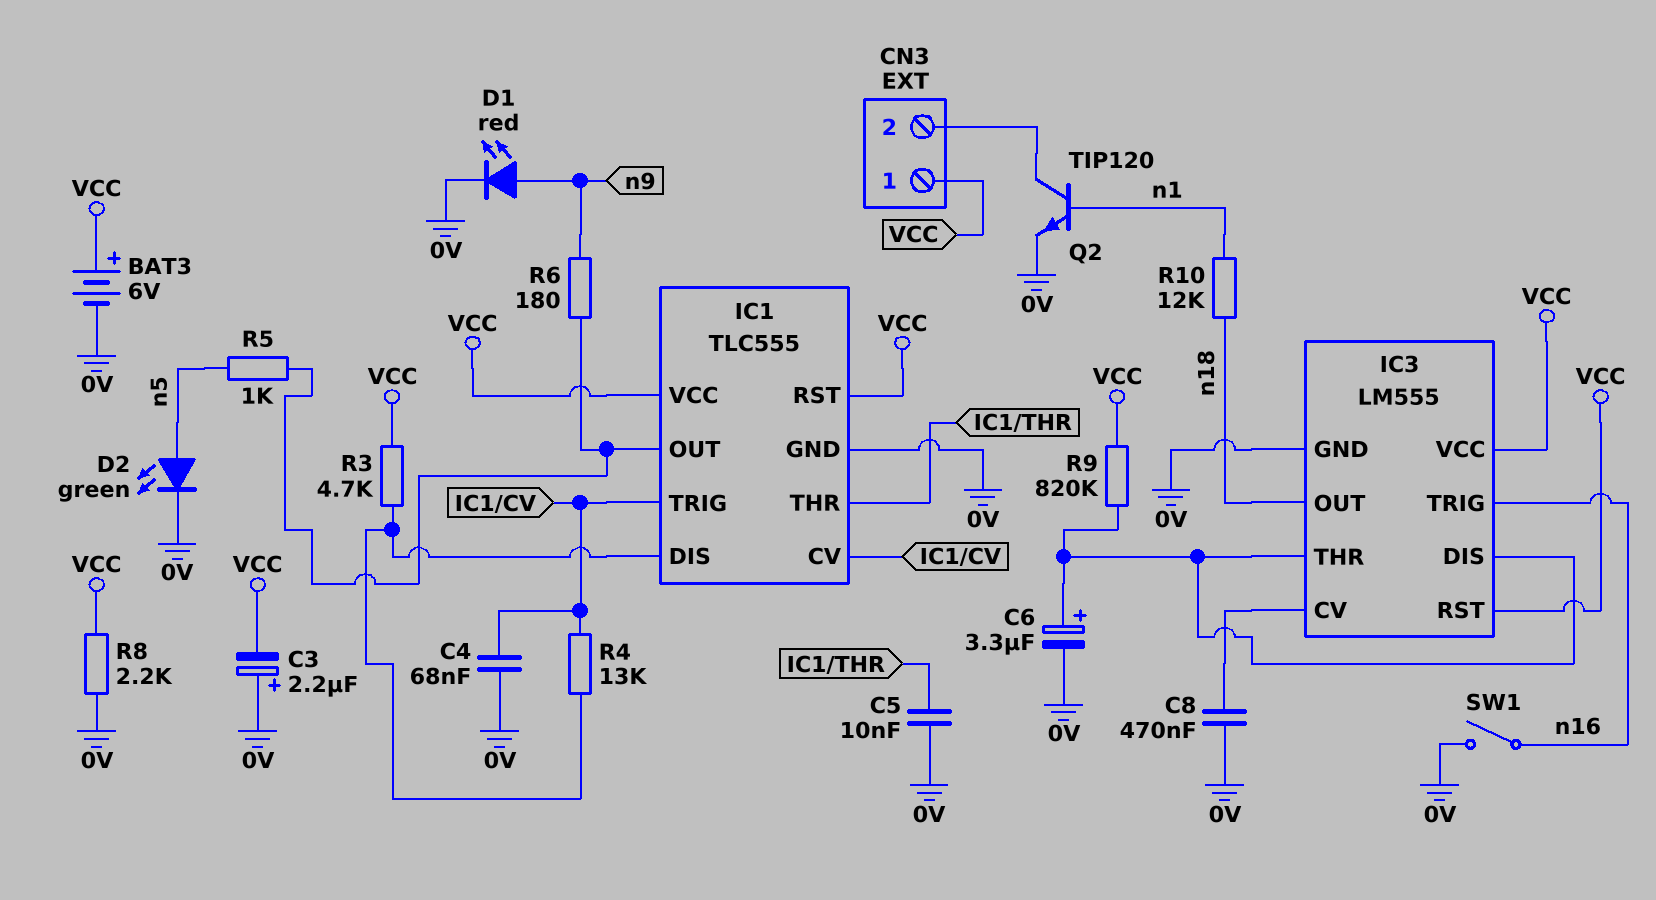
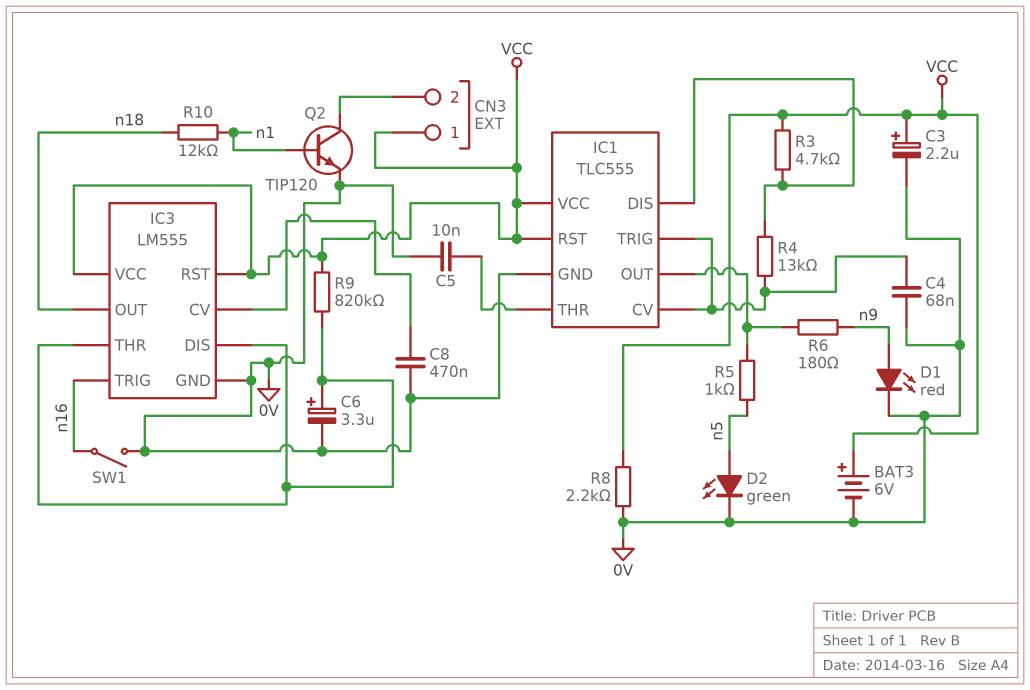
C3: 2.2uF (plus 0V, minus VCC) -> 2.2uF (plus VCC, minus 0V)

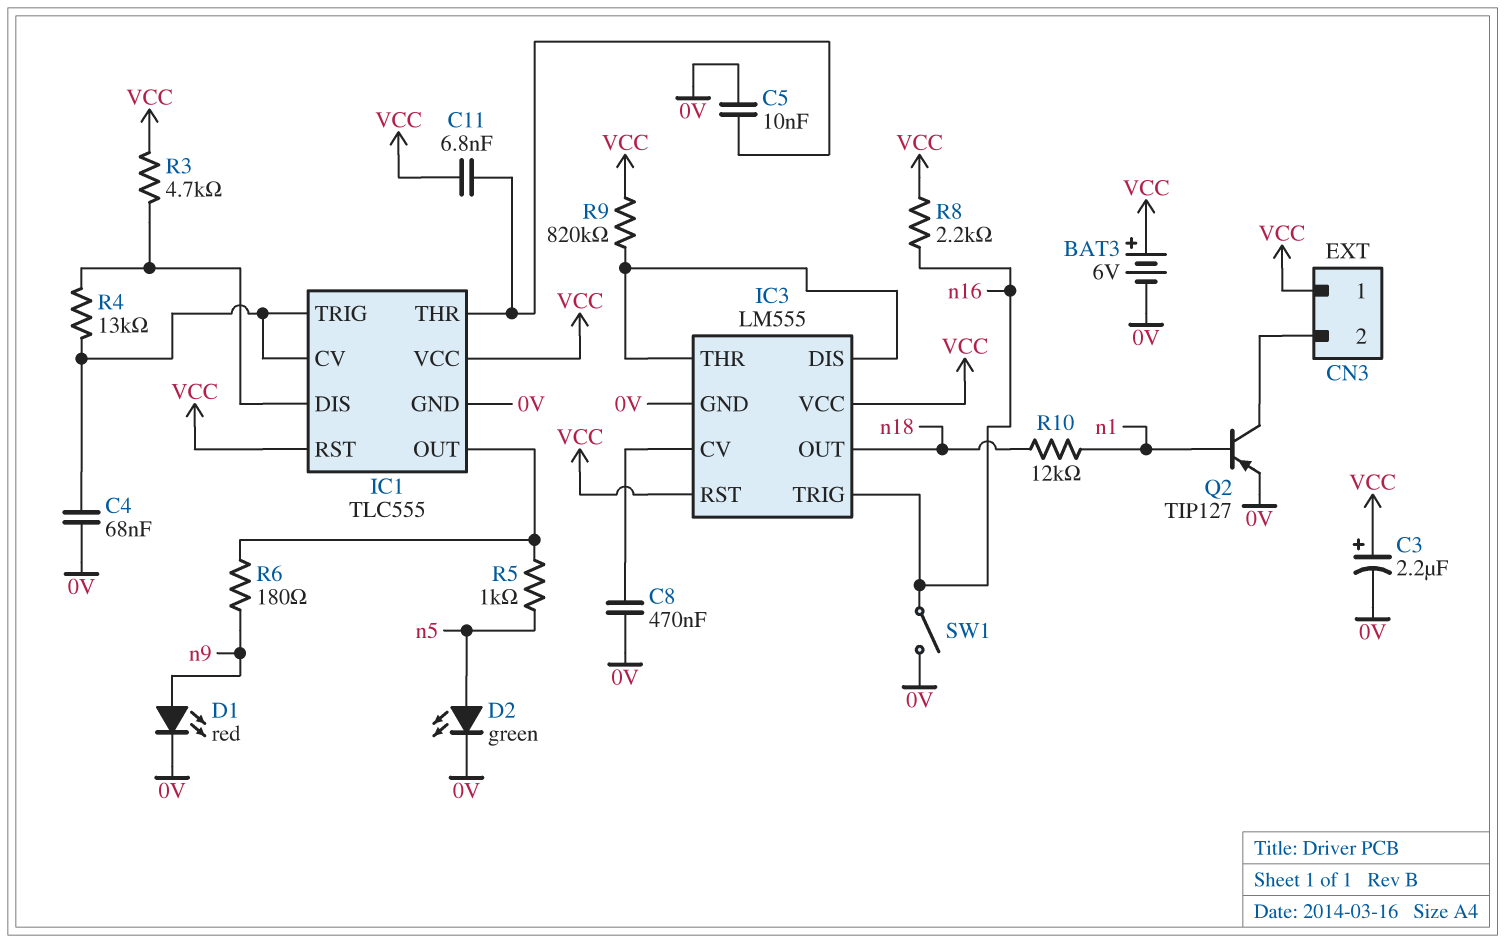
C6: 3.3uF (plus IC3/DIS, minus 0V) -> none
C11: none -> 6.8nF (IC1/THR, VCC)
Q2: NPN TIP120 (B n1, C CN3/2, E 0V) -> PNP TIP127 (B n1, C CN3/2, E 0V)
R8: 2.2k (0V, VCC) -> 2.2k (VCC, n16)

